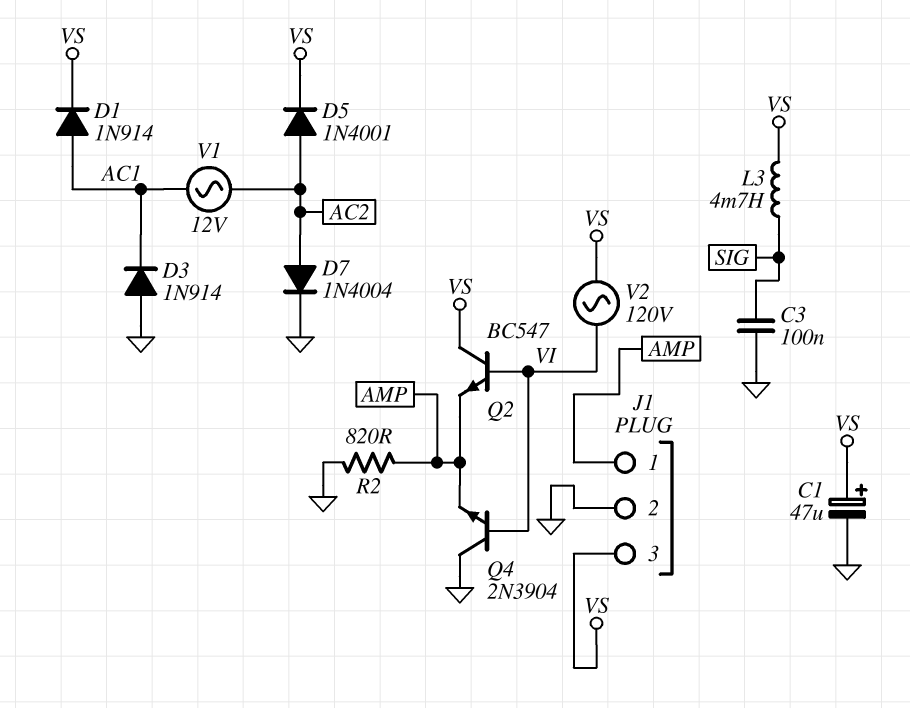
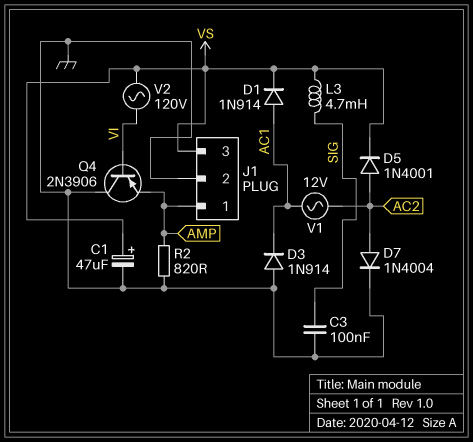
Q2: NPN BC547 (B VI, C VS, E AMP) -> none
Q4: NPN 2N3904 (B VI, C GND, E AMP) -> PNP 2N3906 (B VI, C GND, E AMP)

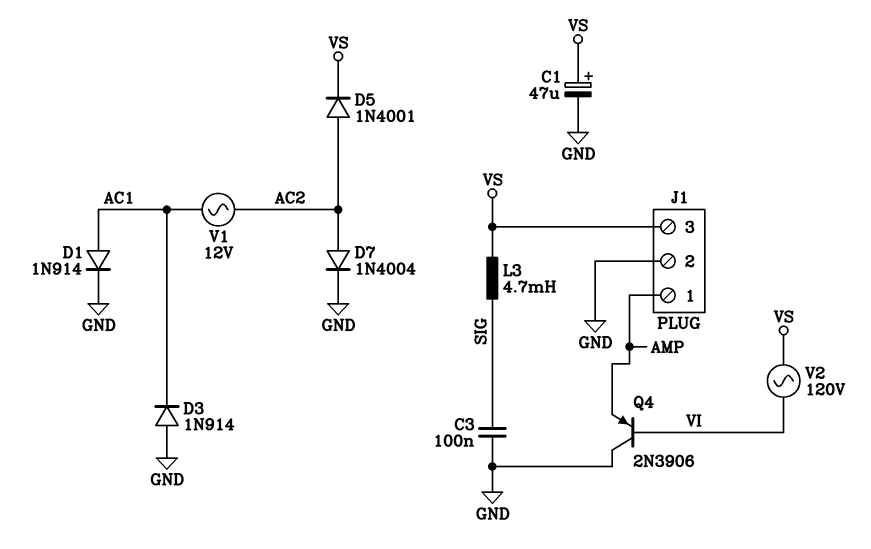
D1: diode 1N914 (A AC1, K VS) -> diode 1N914 (A AC1, K GND)
R2: 820 (AMP, GND) -> none

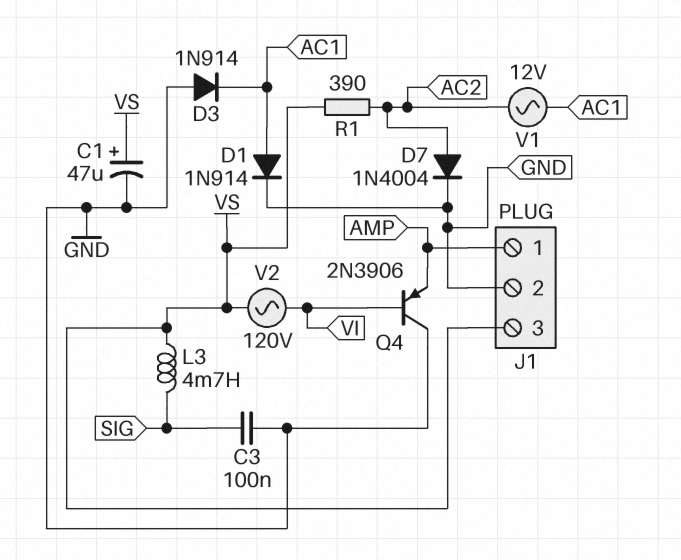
D5: diode 1N4001 (A AC2, K VS) -> none
R1: none -> 390 (AC2, VS)

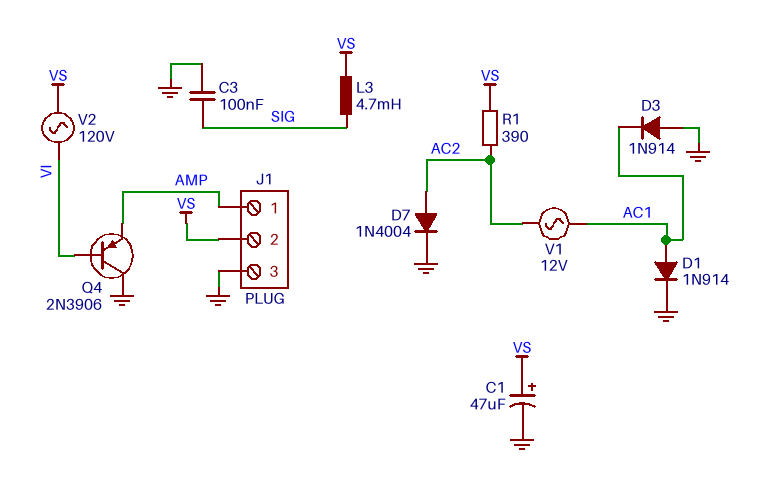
J1 pin 2: GND -> VS
J1 pin 3: VS -> GND

